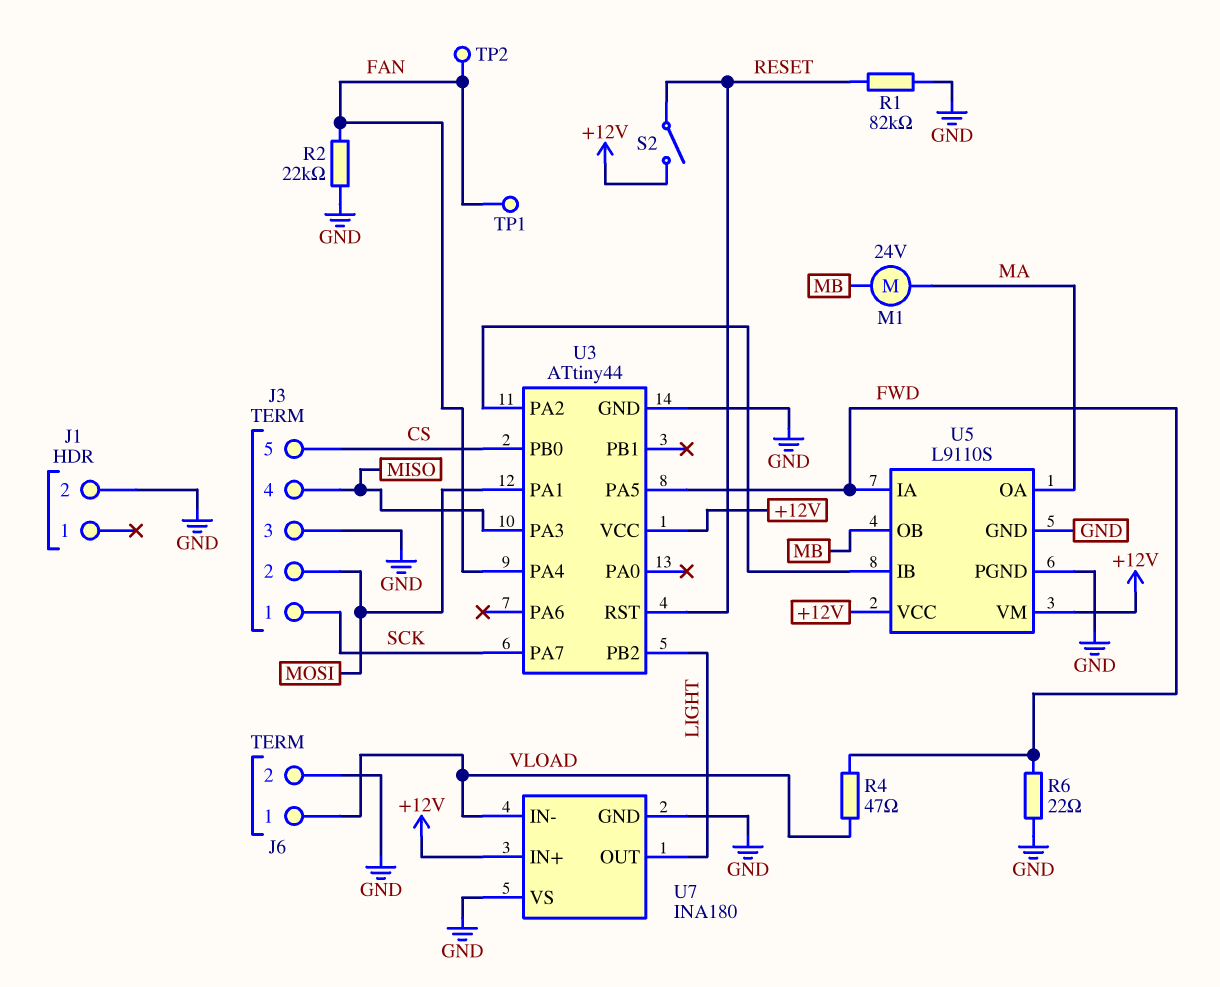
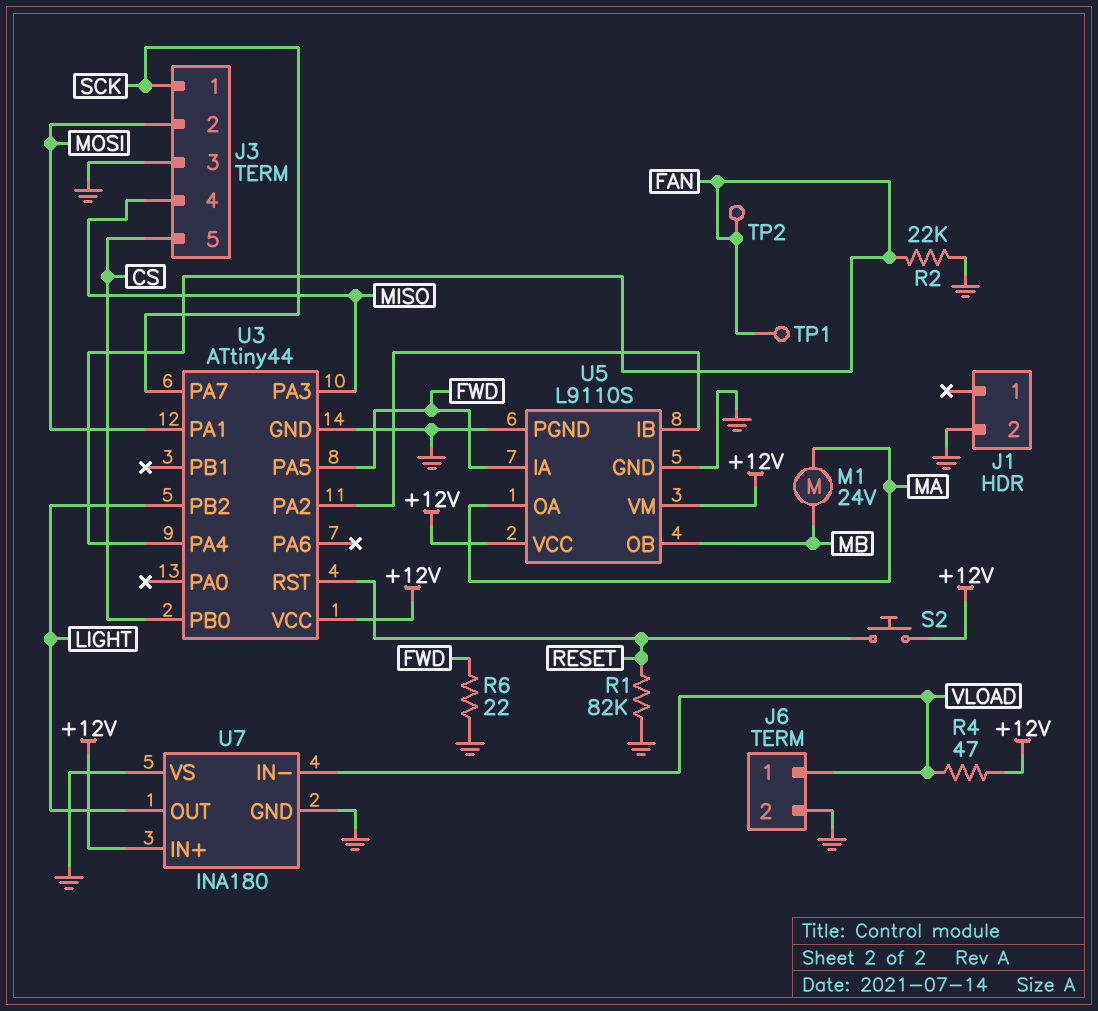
R4: 47 (FWD, VLOAD) -> 47 (+12V, VLOAD)
S2: switch (+12V, RESET) -> button (+12V, RESET)

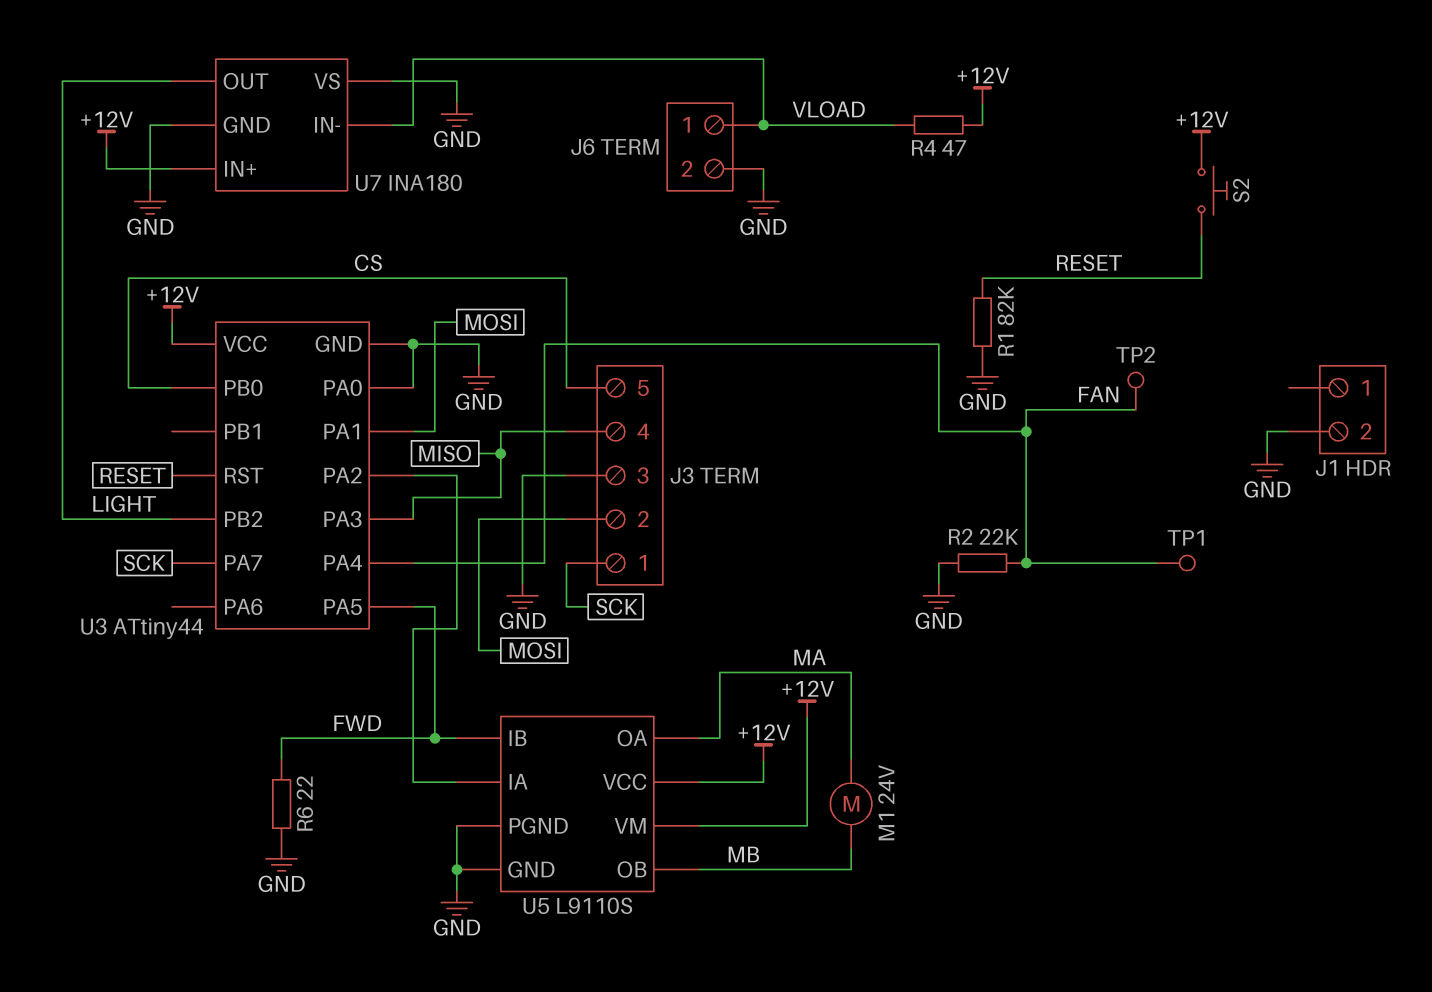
U3 pin PA0: none -> GND
U5 pin IA: FWD -> U3/PA2
U5 pin IB: U3/PA2 -> FWD

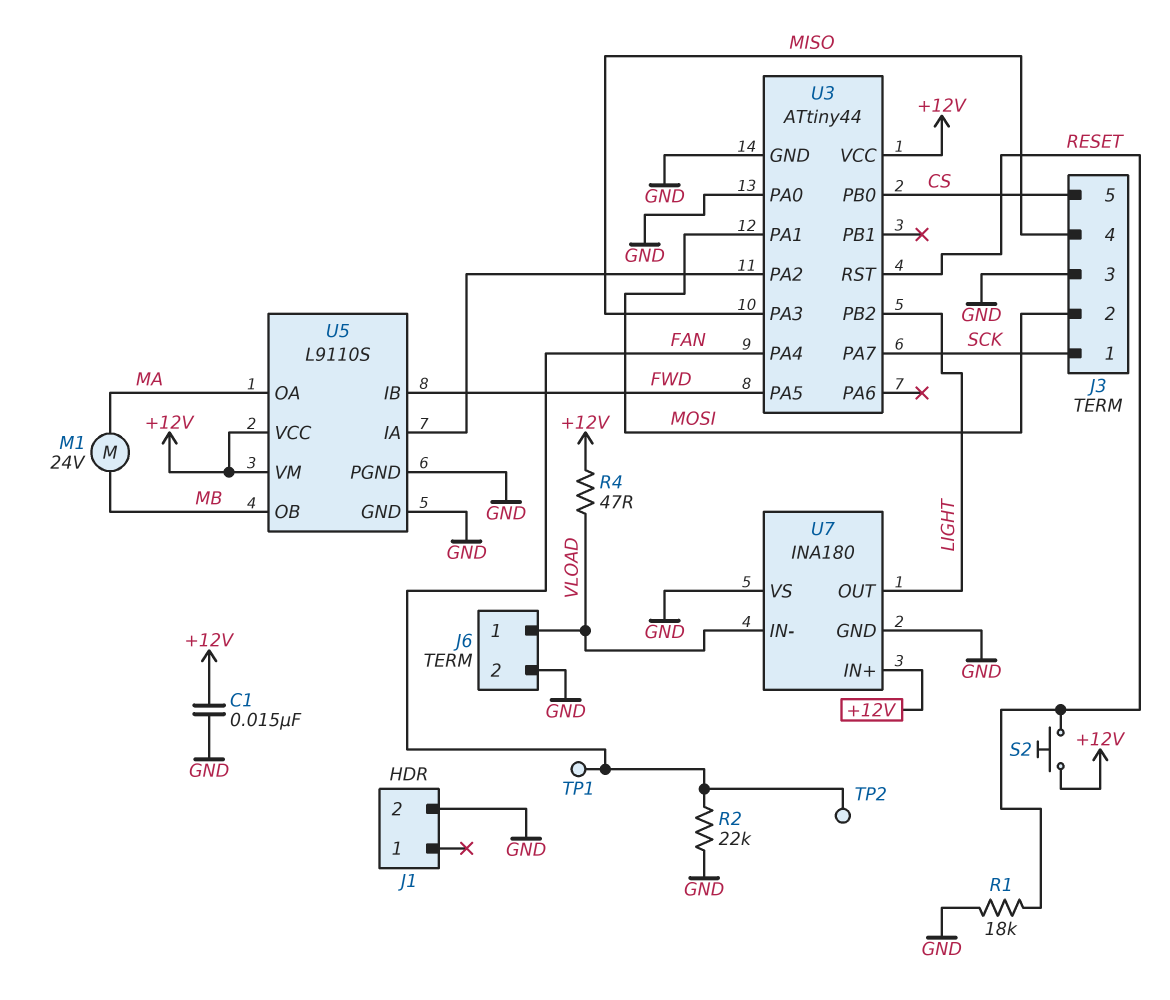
C1: none -> 15nF (+12V, GND)
R1: 82k (GND, RESET) -> 18k (GND, RESET)
R6: 22 (FWD, GND) -> none

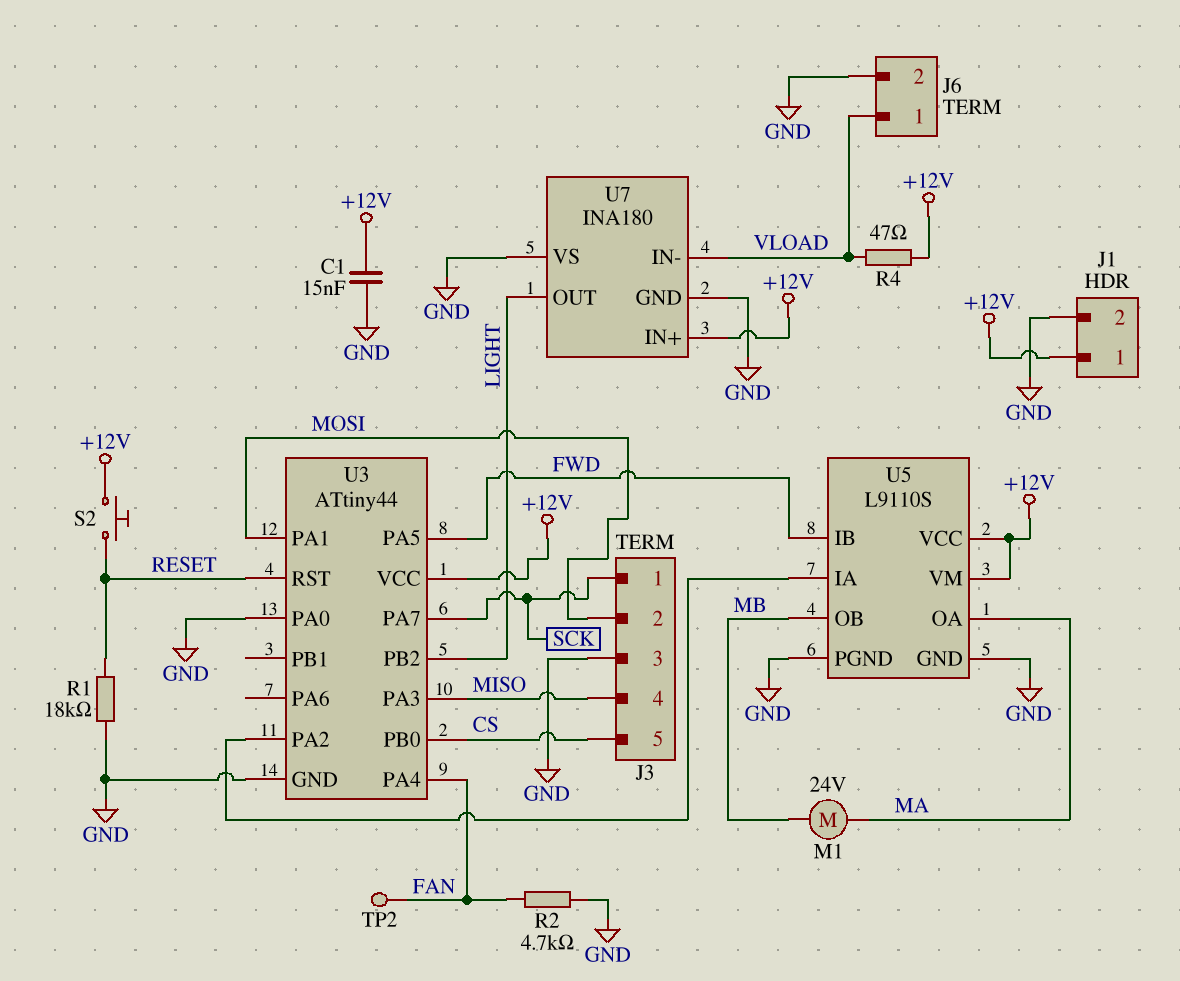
J1 pin 1: none -> +12V
R2: 22k (FAN, GND) -> 4.7k (FAN, GND)
TP1: test point (FAN) -> none

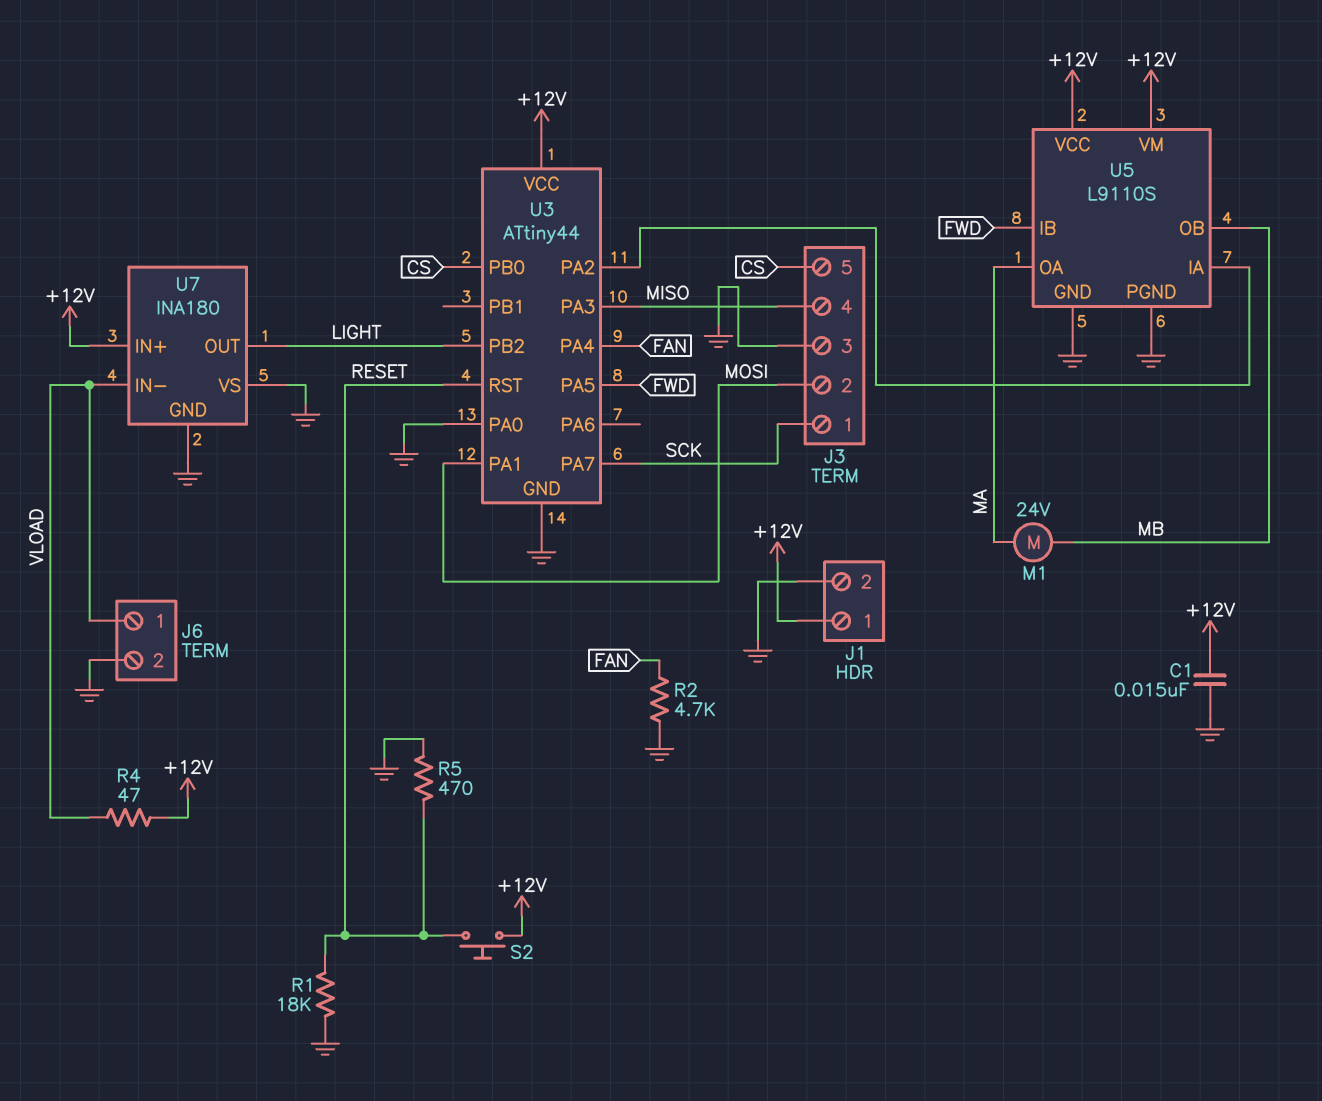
R5: none -> 470 (GND, RESET)
TP2: test point (FAN) -> none

